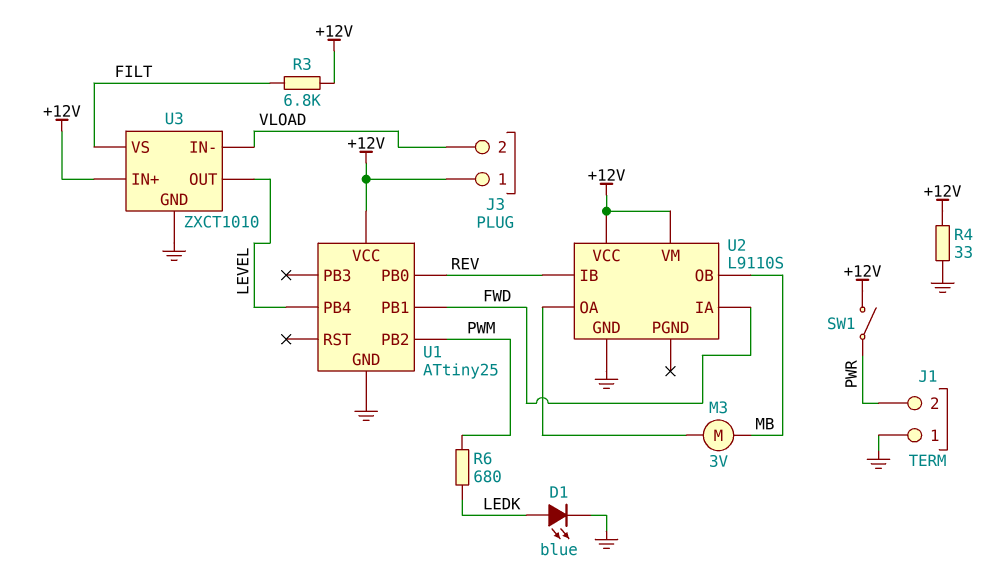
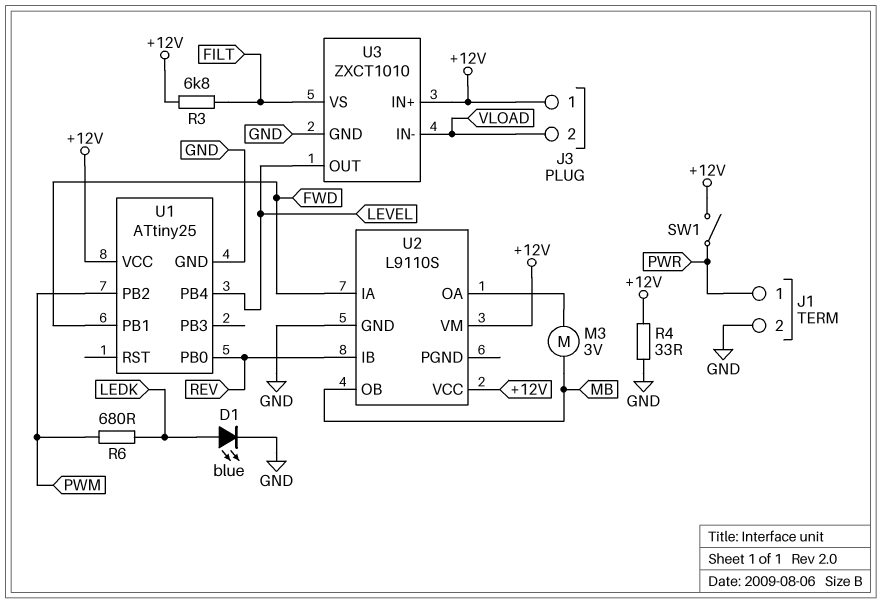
J1 pin 1: GND -> PWR
J1 pin 2: PWR -> GND

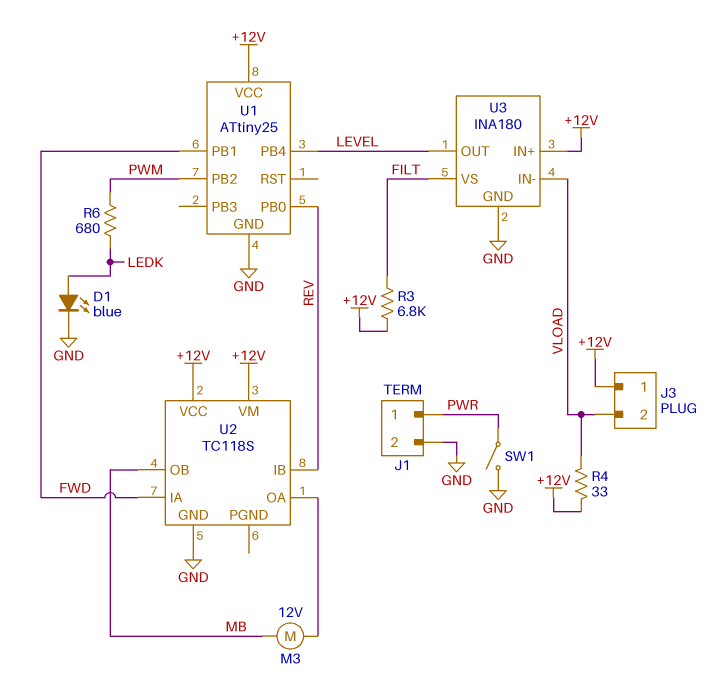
M3: motor 3V (MB, U2/OA) -> motor 12V (MB, U2/OA)
R4: 33 (+12V, GND) -> 33 (+12V, VLOAD)
SW1: switch (+12V, PWR) -> switch (GND, PWR)
U2: L9110S -> TC118S
U3: ZXCT1010 -> INA180

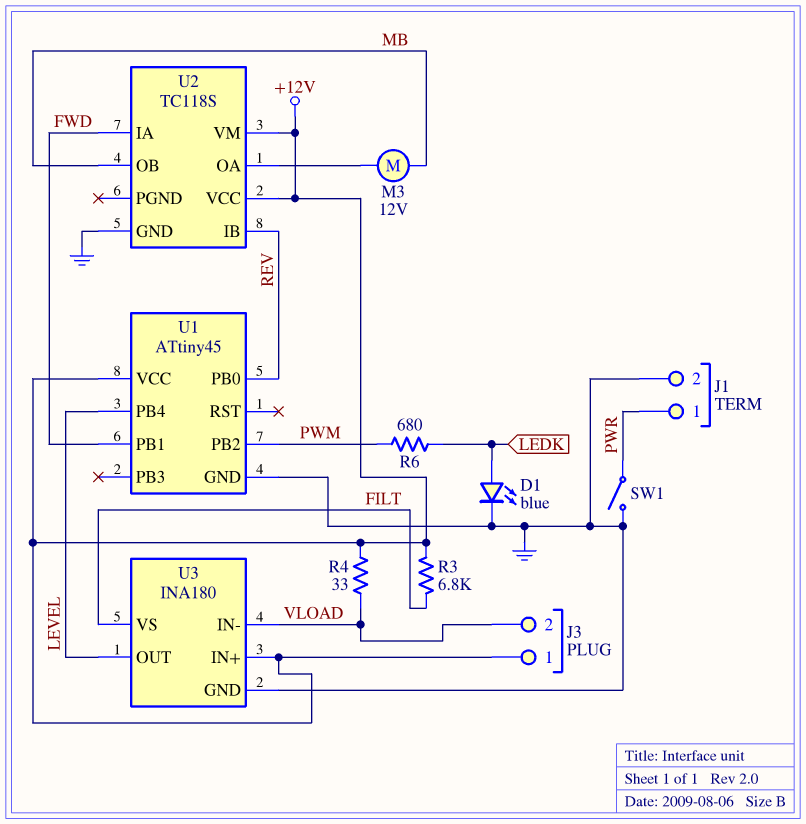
U1: ATtiny25 -> ATtiny45

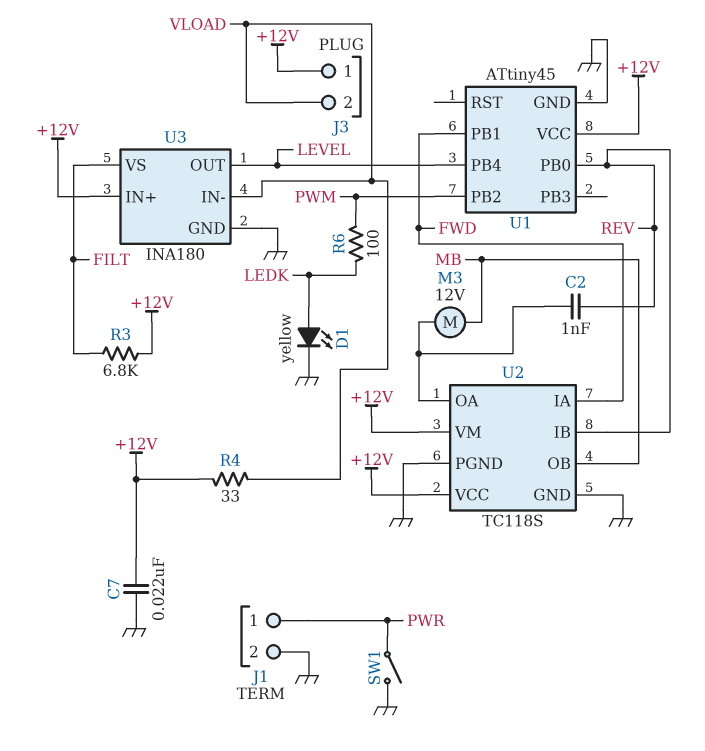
C2: none -> 1nF (REV, U2/OA)
C7: none -> 22nF (+12V, GND)
D1: LED blue (A LEDK, K GND) -> LED yellow (A LEDK, K GND)
R6: 680 (LEDK, PWM) -> 100 (LEDK, PWM)
U2 pin PGND: none -> GND

